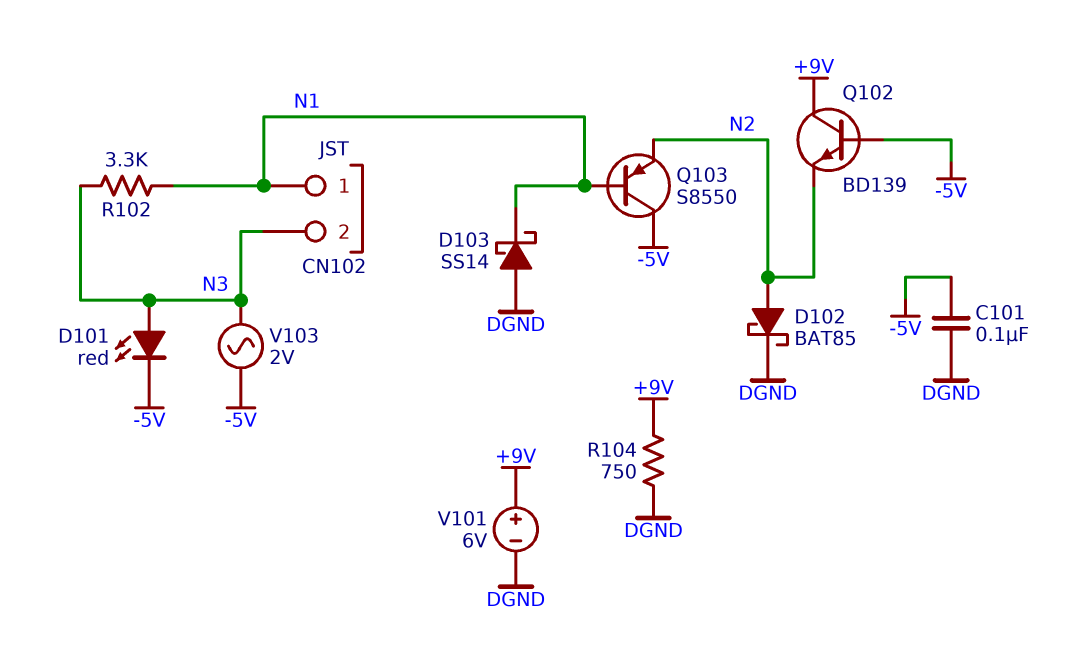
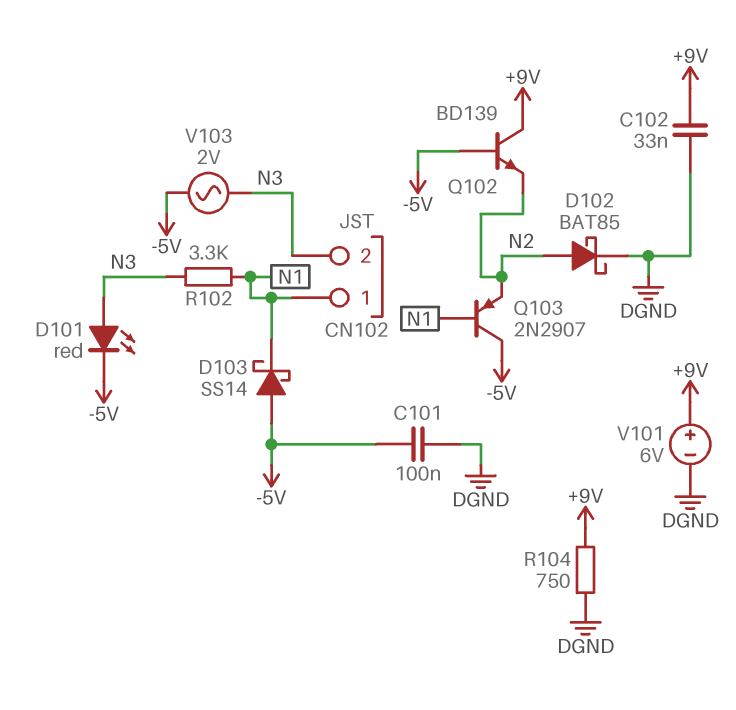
C102: none -> 33nF (+9V, DGND)
D103: schottky SS14 (A DGND, K N1) -> schottky SS14 (A -5V, K N1)
Q103: PNP S8550 (B N1, C -5V, E N2) -> PNP 2N2907 (B N1, C -5V, E N2)

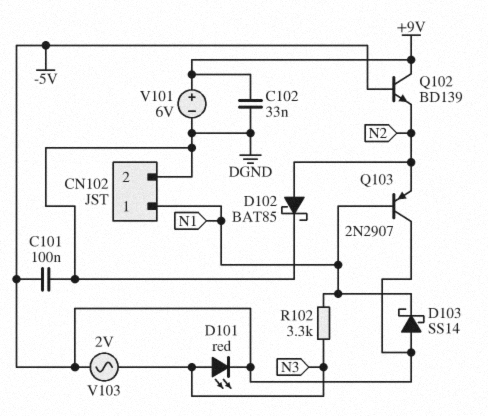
CN102 pin 2: N3 -> DGND
R104: 750 (+9V, DGND) -> none

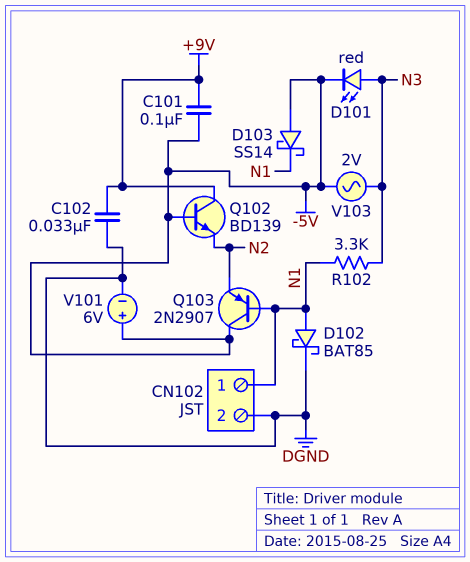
C101: 100nF (-5V, DGND) -> 100nF (+9V, -5V)
D102: schottky BAT85 (A N2, K DGND) -> schottky BAT85 (A N1, K DGND)
V101: 6V (plus +9V, minus DGND) -> 6V (plus -5V, minus DGND)

